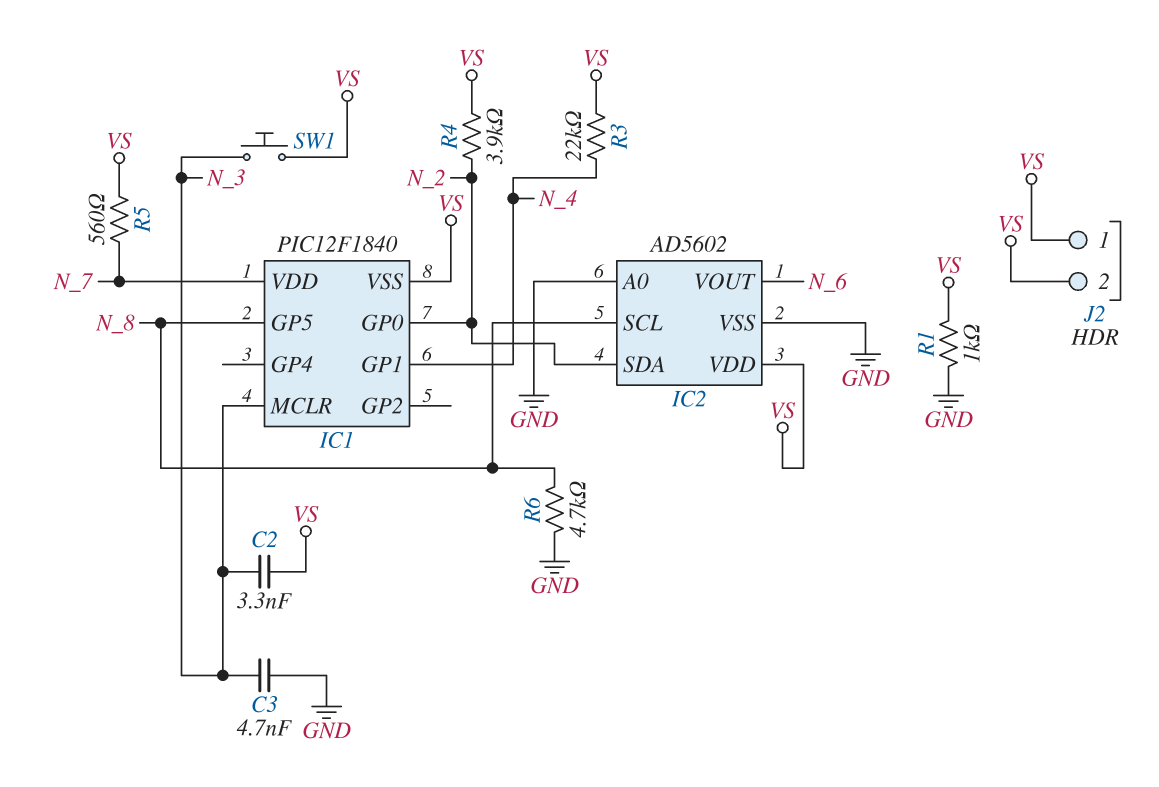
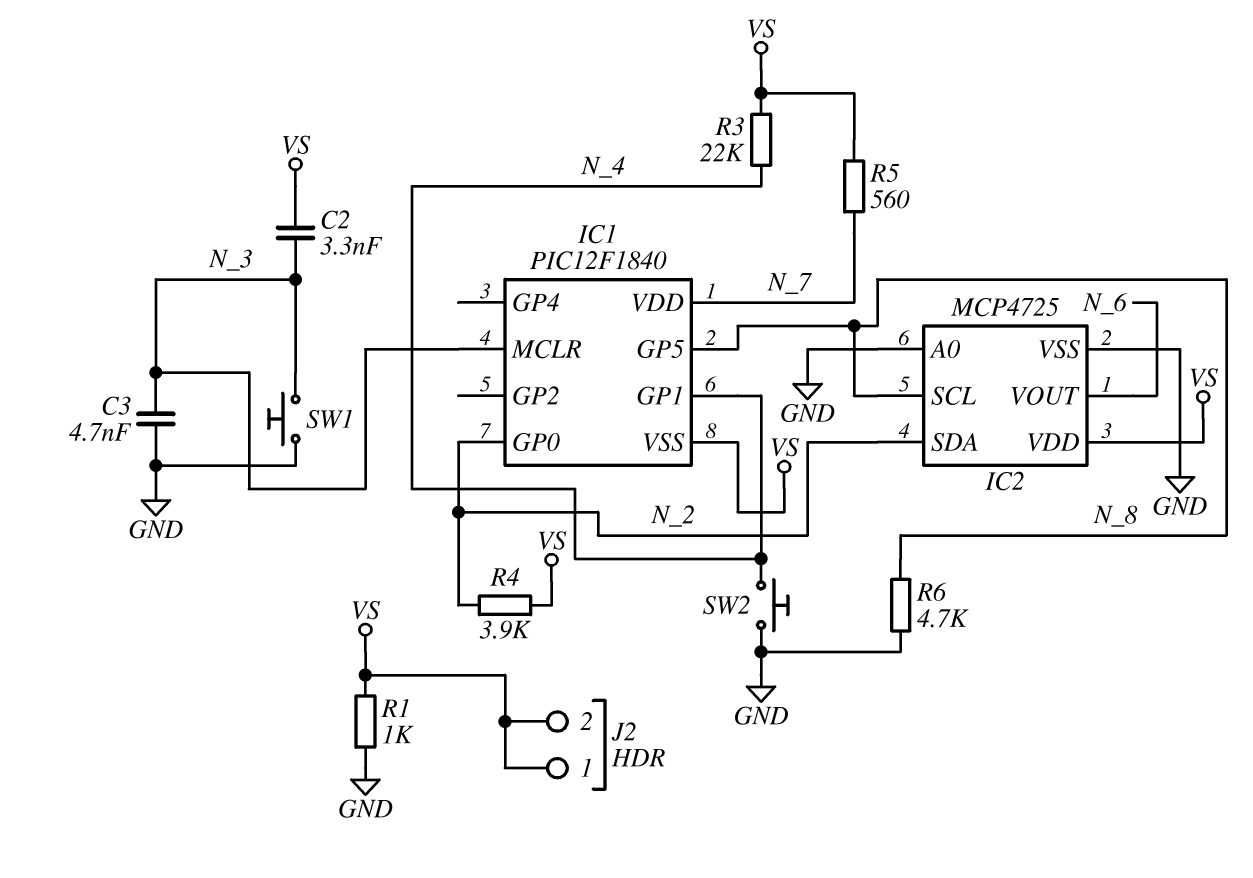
IC2: AD5602 -> MCP4725
SW1: button (N_3, VS) -> button (GND, N_3)
SW2: none -> button (GND, N_4)

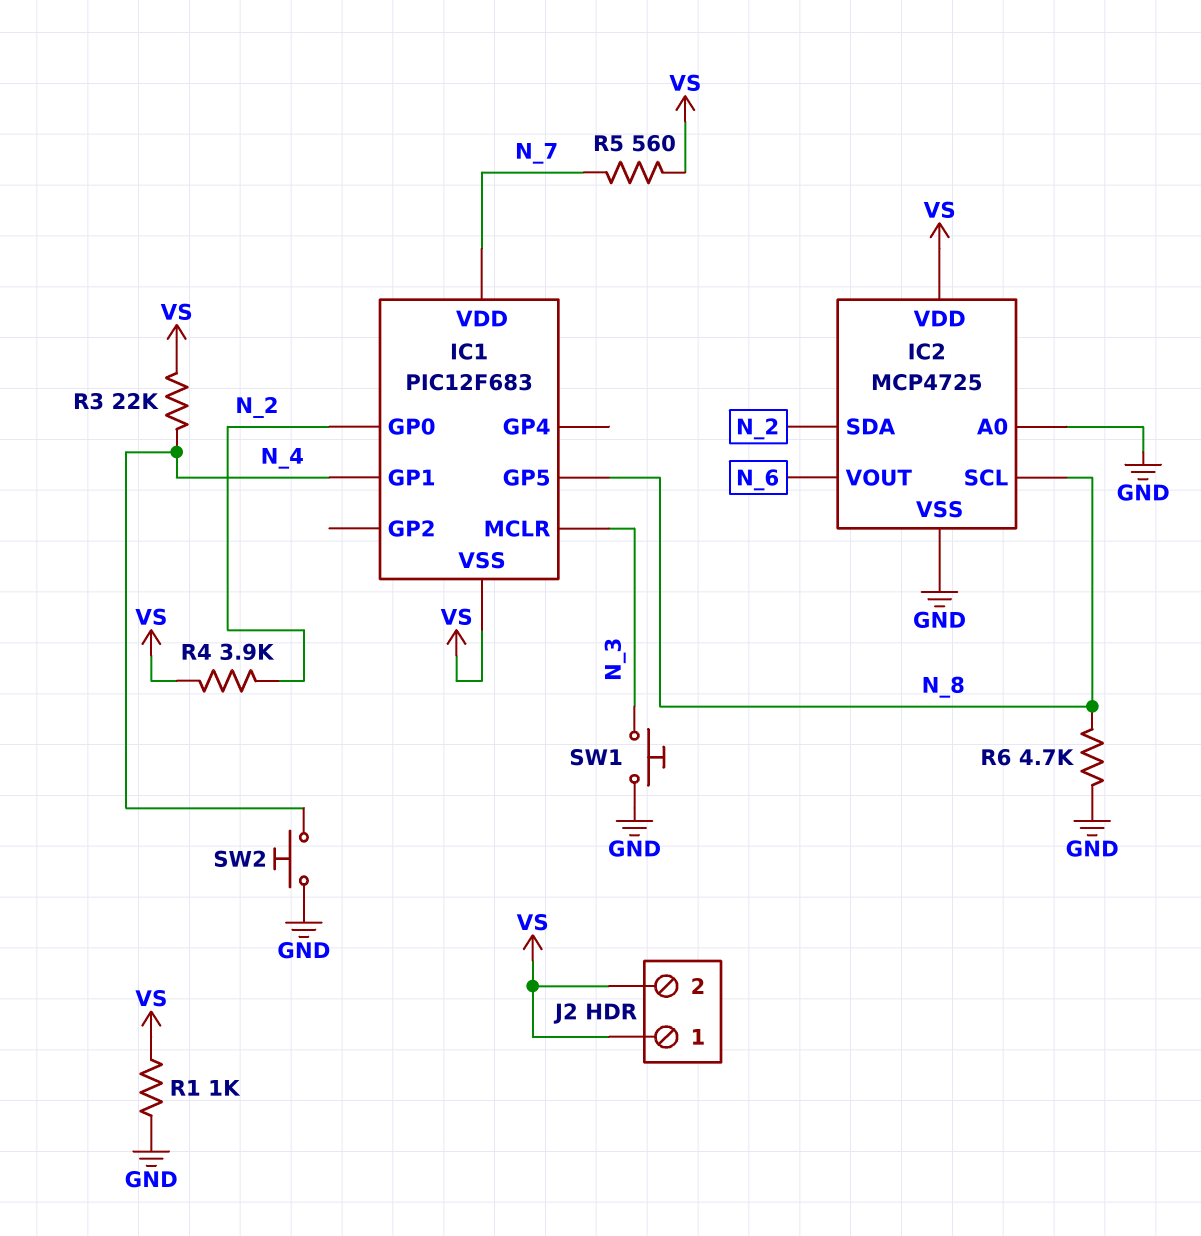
C2: 3.3nF (N_3, VS) -> none
C3: 4.7nF (GND, N_3) -> none
IC1: PIC12F1840 -> PIC12F683

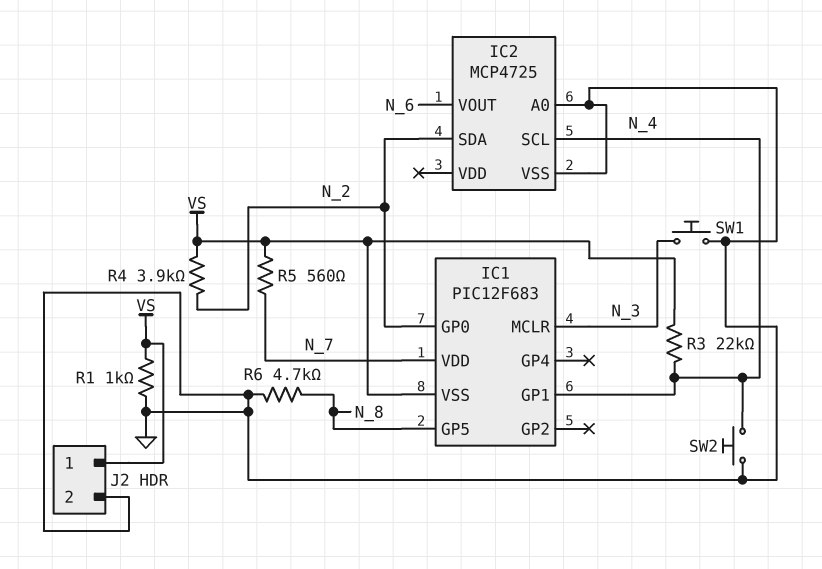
IC2 pin SCL: N_8 -> N_4
IC2 pin VDD: VS -> none
J2 pin 2: VS -> GND

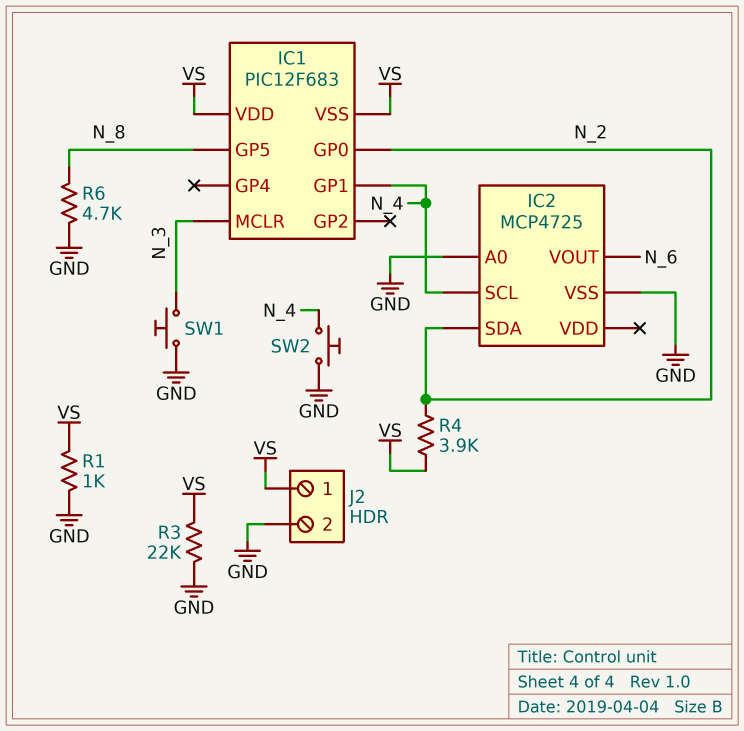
IC1 pin VDD: N_7 -> VS
R3: 22k (N_4, VS) -> 22k (GND, VS)
R5: 560 (N_7, VS) -> none

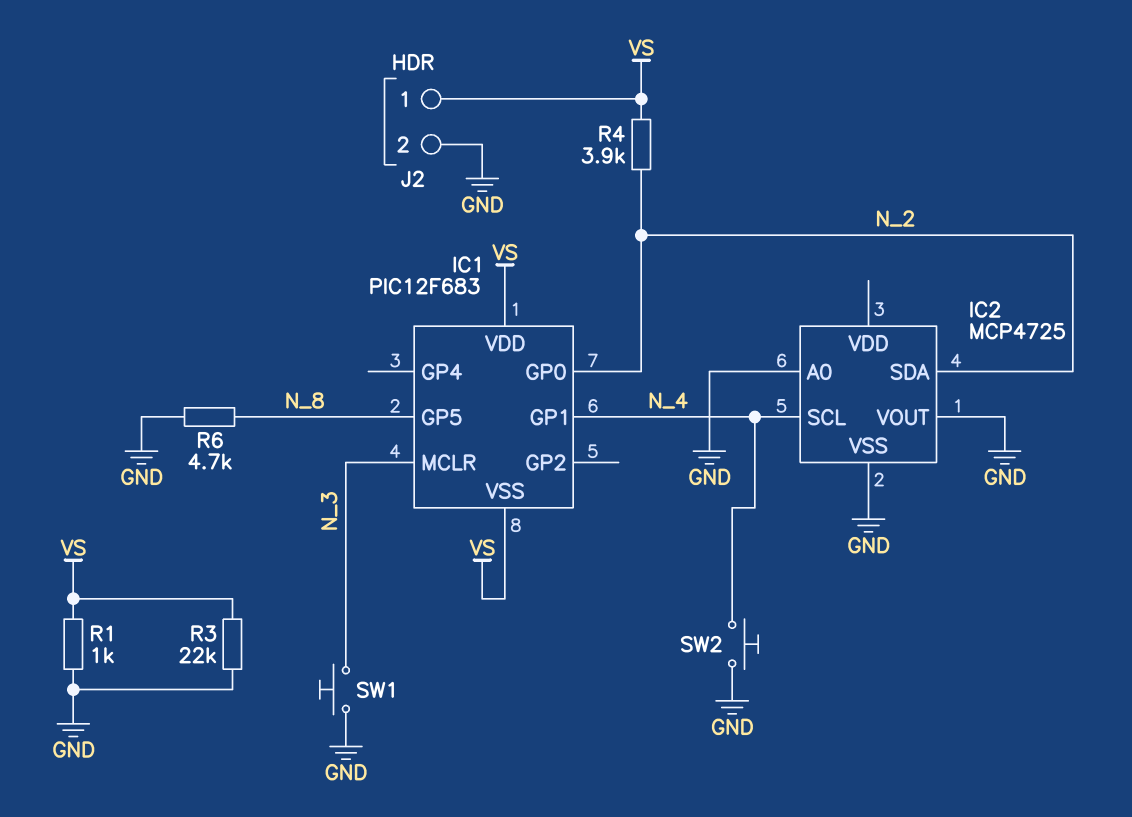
IC2 pin VOUT: N_6 -> GND

